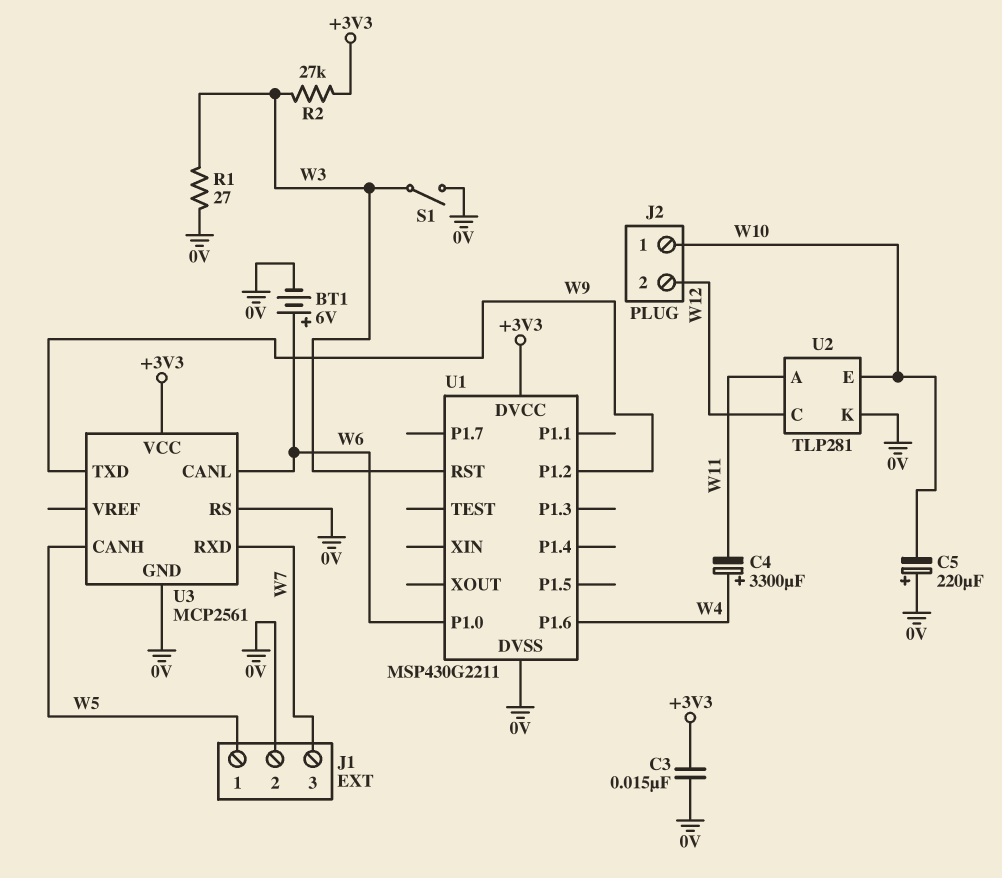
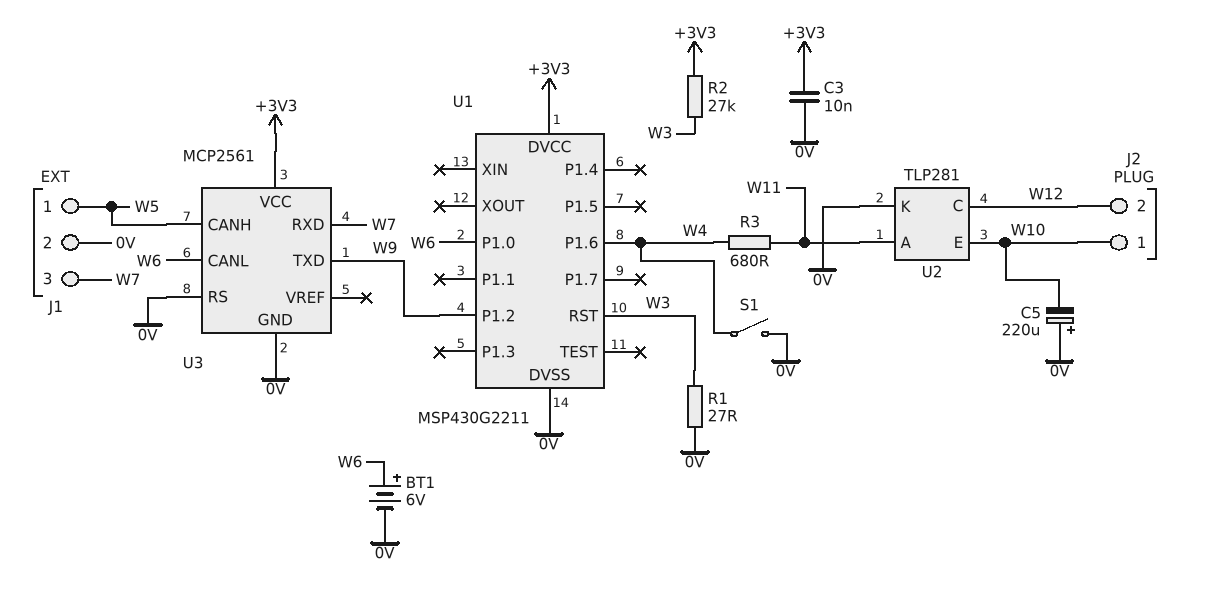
C3: 15nF (+3V3, 0V) -> 10nF (+3V3, 0V)
C4: 3300uF (plus W4, minus W11) -> none
R3: none -> 680 (W4, W11)
S1: switch (0V, W3) -> switch (0V, W4)

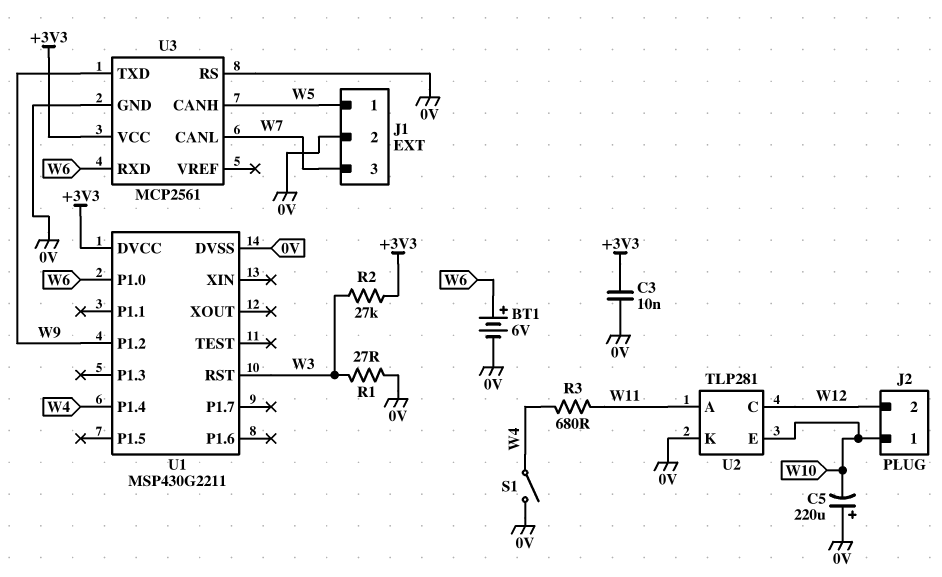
U1 pin P1.4: none -> W4
U1 pin P1.6: W4 -> none
U3 pin CANL: W6 -> W7
U3 pin RXD: W7 -> W6

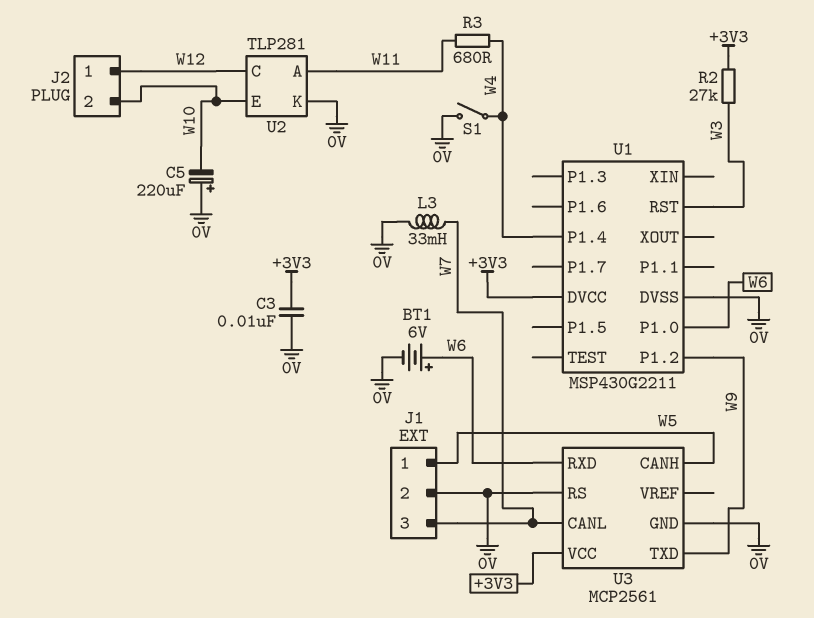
J2 pin 1: W10 -> W12
J2 pin 2: W12 -> W10
L3: none -> 33mH (0V, W7)
R1: 27 (0V, W3) -> none

